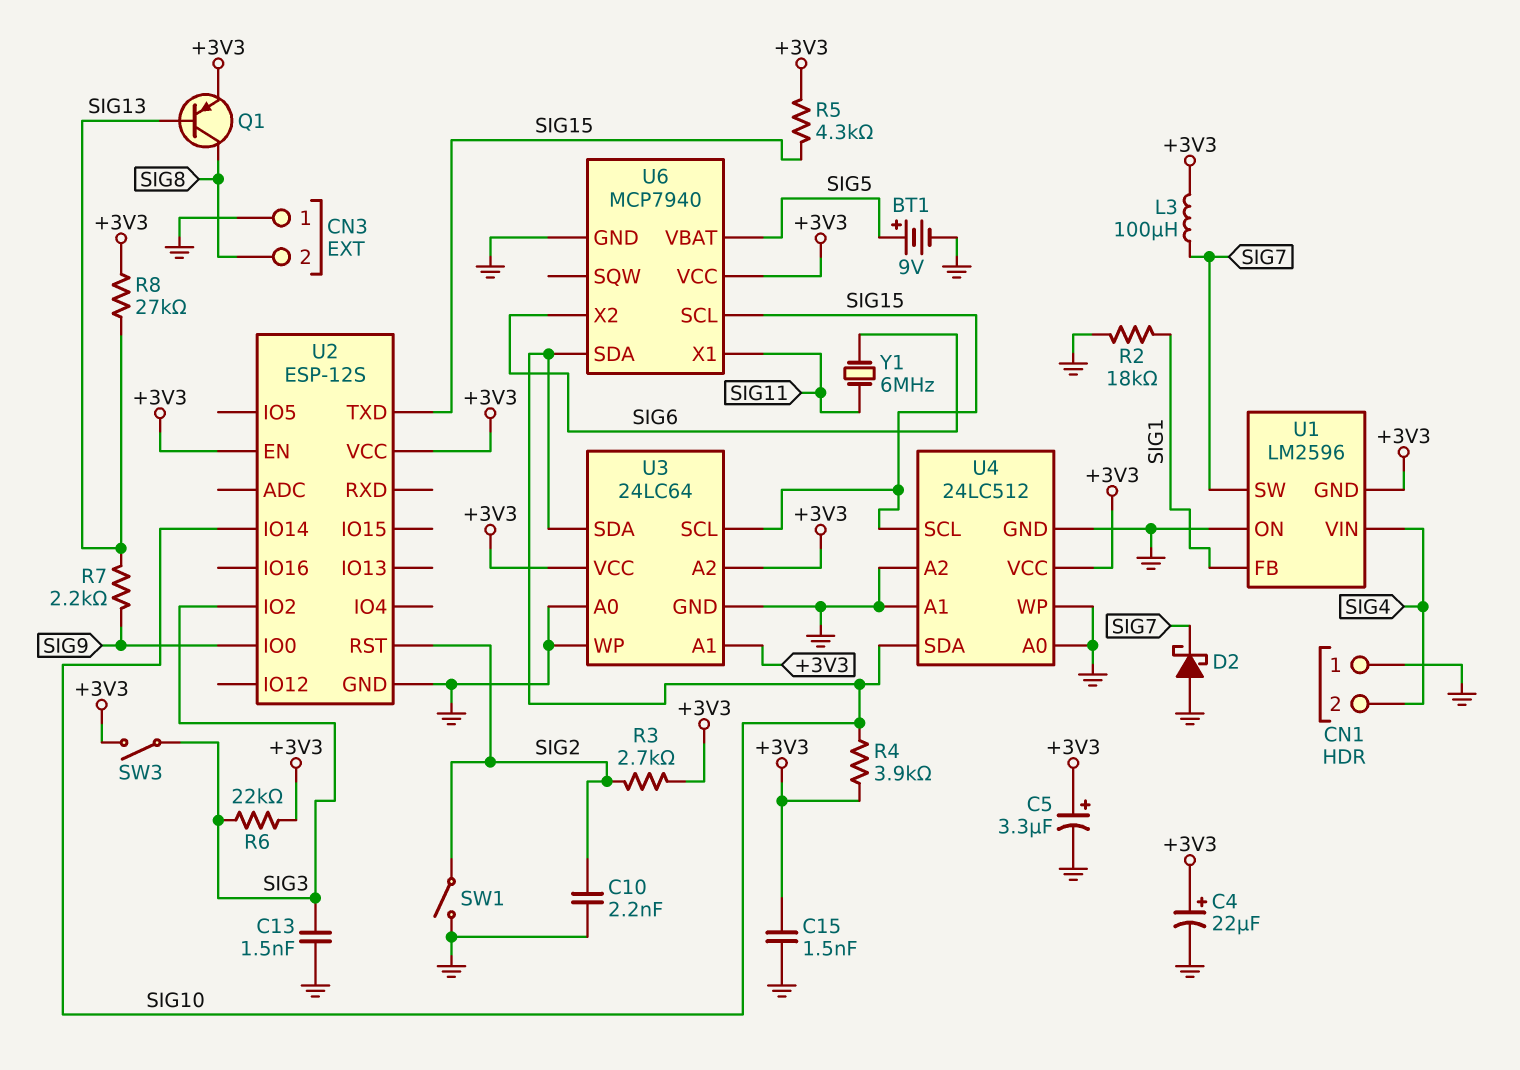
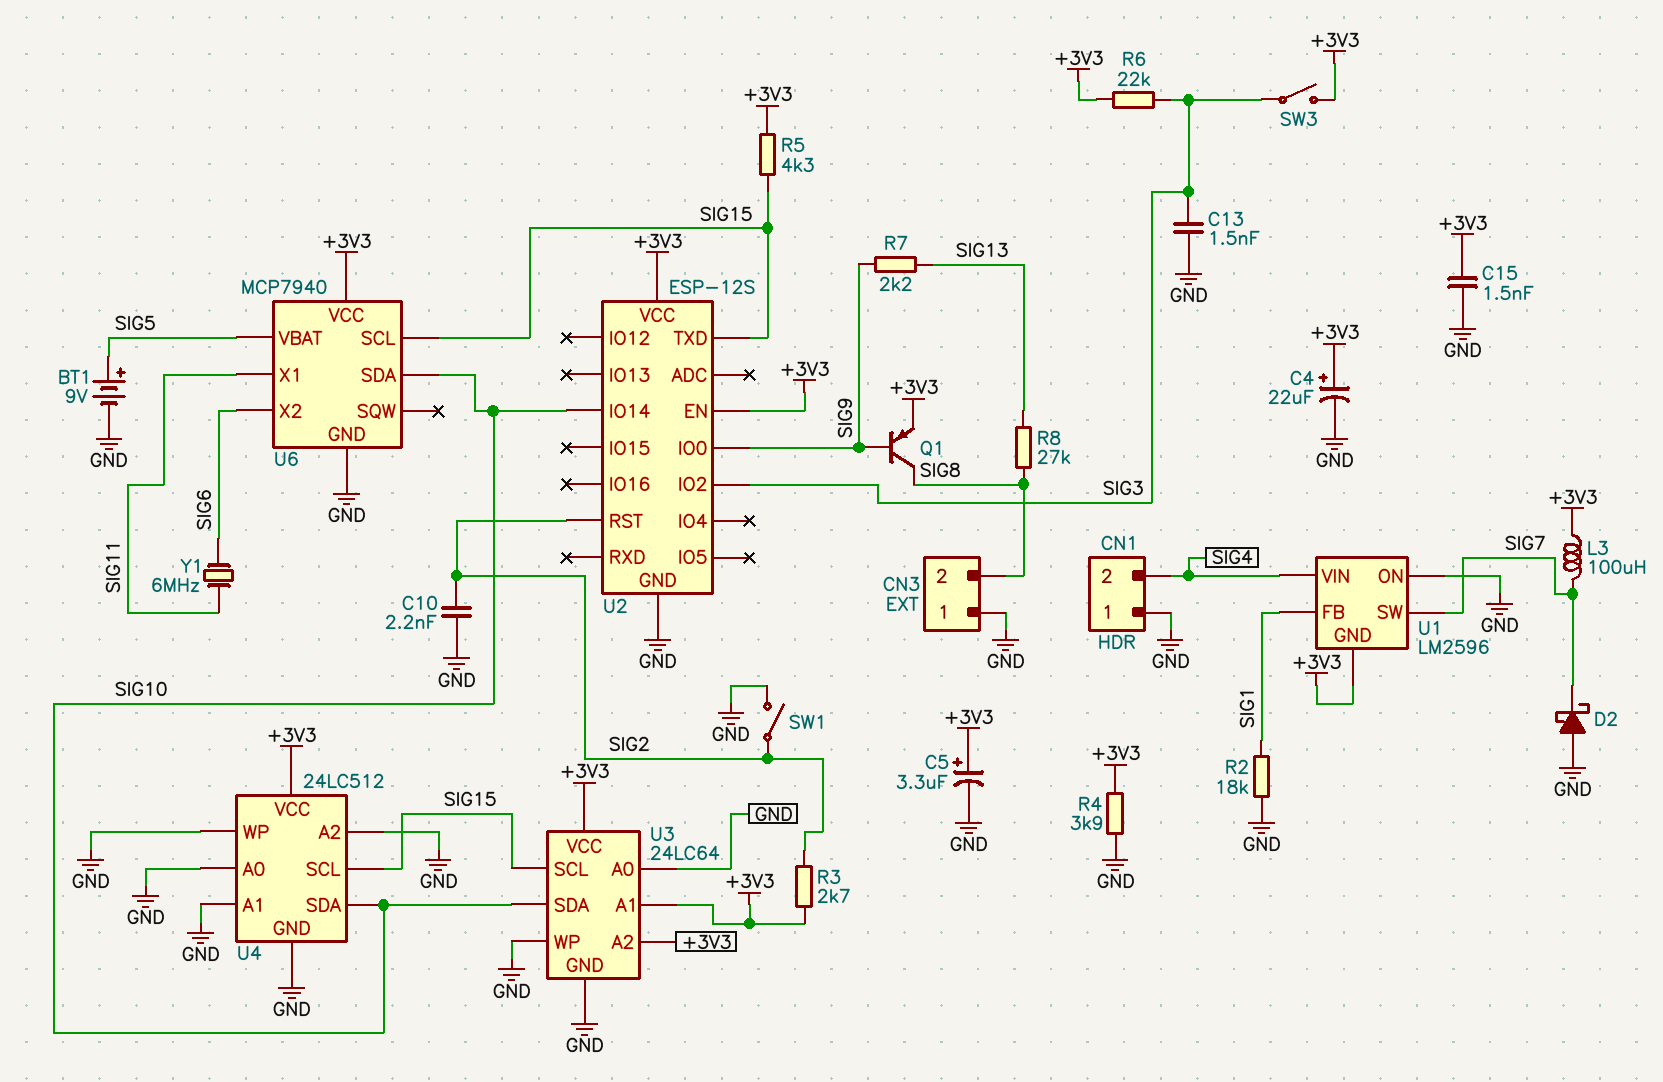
Q1: PNP (B SIG13, C SIG8, E +3V3) -> PNP (B SIG9, C SIG8, E +3V3)
R4: 3.9k (+3V3, SIG10) -> 3.9k (+3V3, GND)
R8: 27k (+3V3, SIG13) -> 27k (SIG8, SIG13)

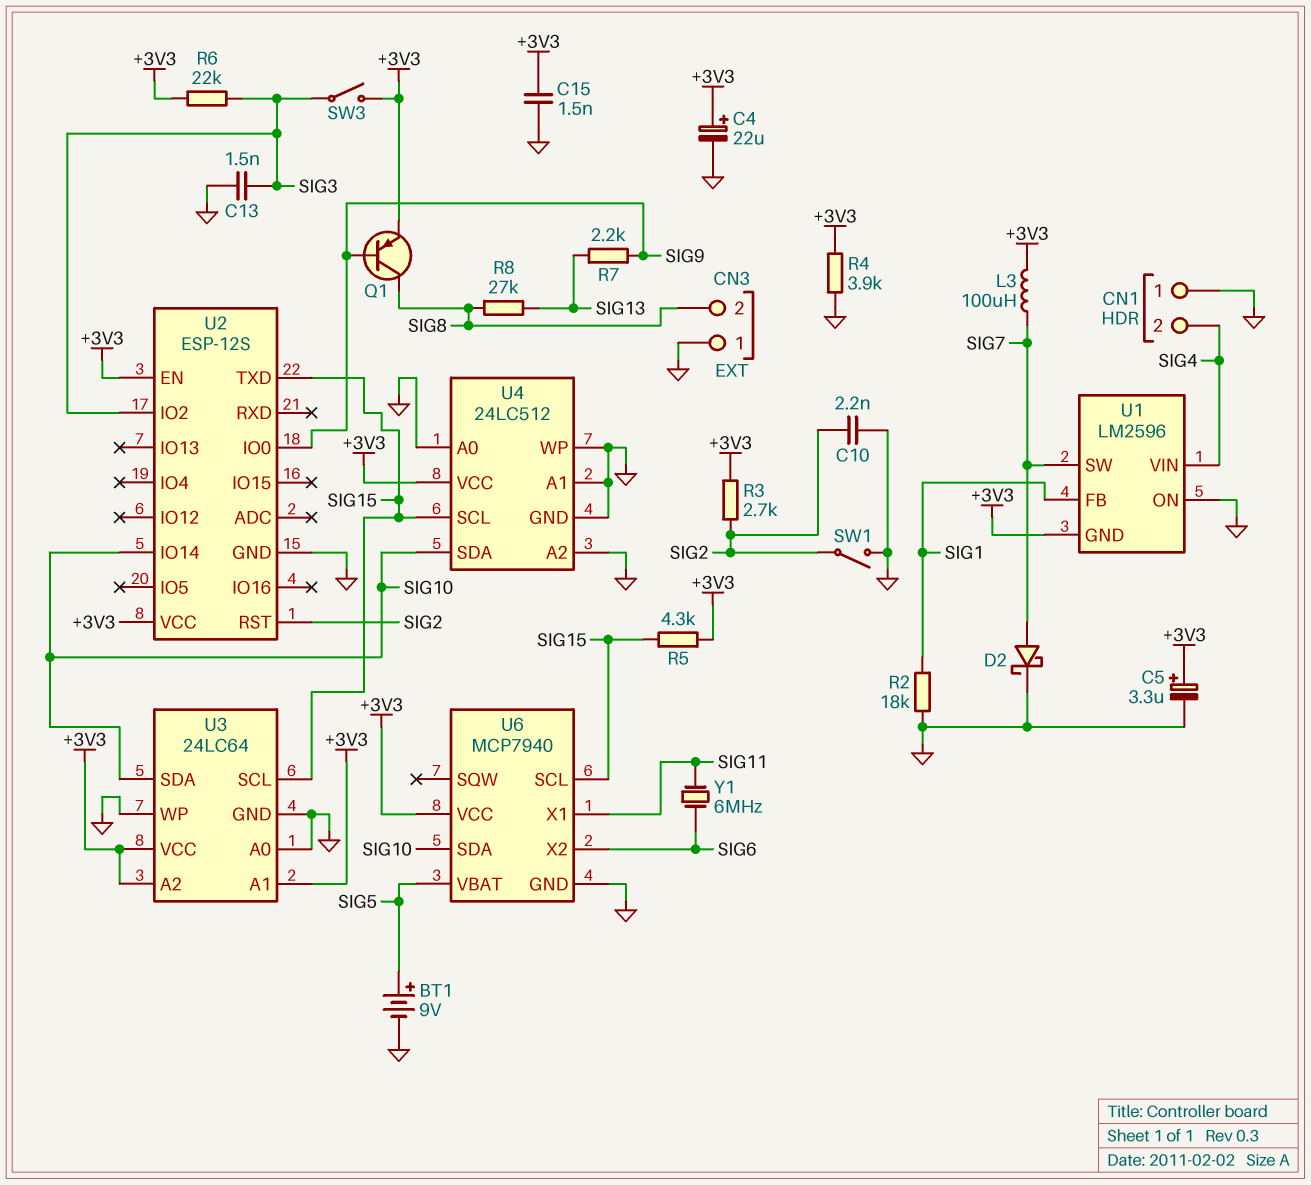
D2: schottky (A GND, K SIG7) -> schottky (A SIG7, K GND)

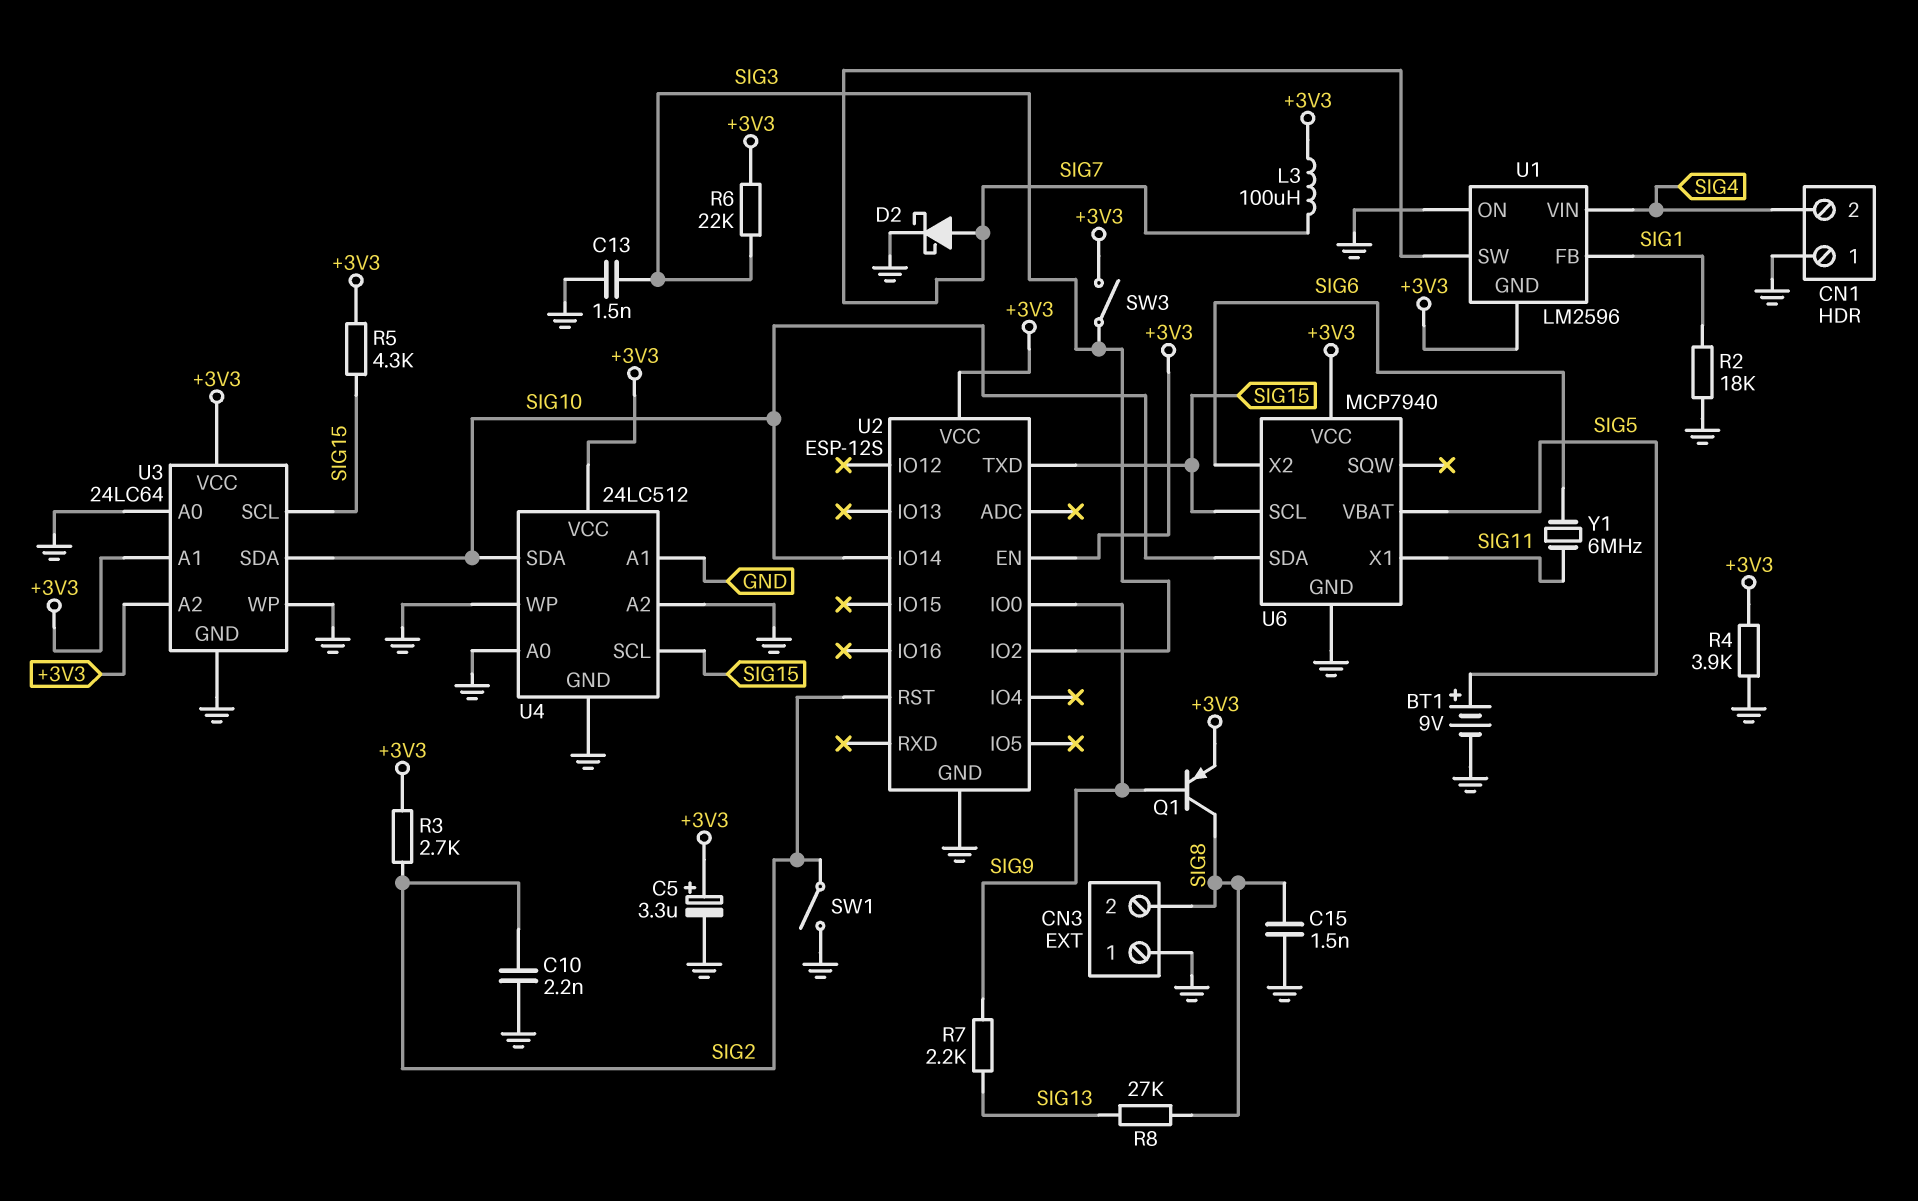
C4: 22uF (plus +3V3, minus GND) -> none
C15: 1.5nF (+3V3, GND) -> 1.5nF (GND, SIG8)

